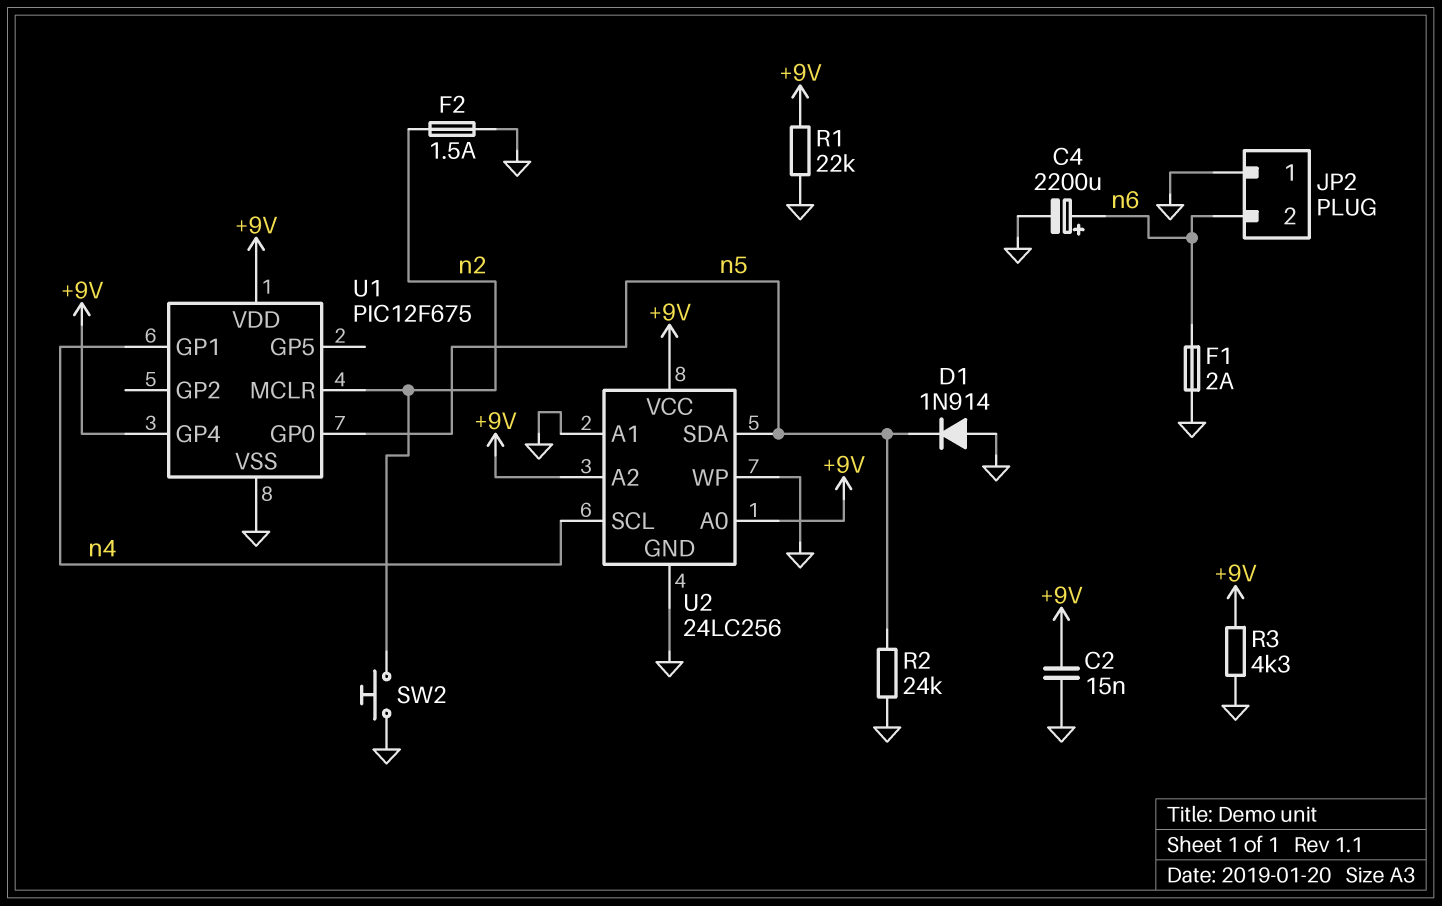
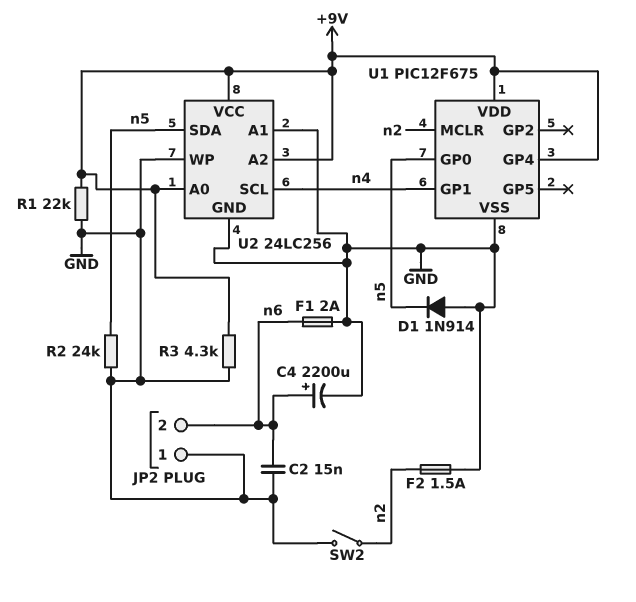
C2: 15nF (+9V, GND) -> 15nF (GND, n6)
SW2: button (GND, n2) -> switch (GND, n2)

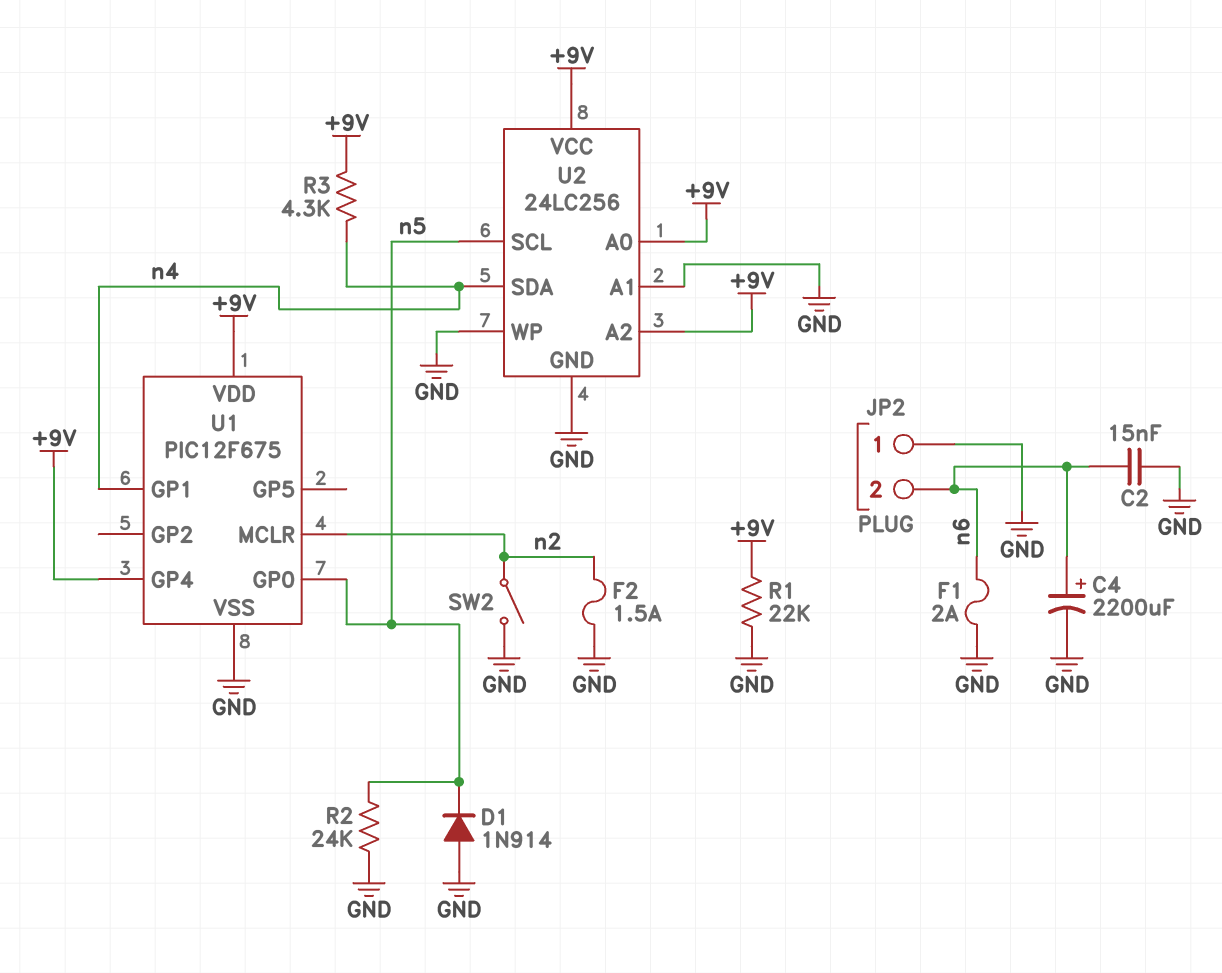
R3: 4.3k (+9V, GND) -> 4.3k (+9V, n4)
U2 pin SCL: n4 -> n5
U2 pin SDA: n5 -> n4

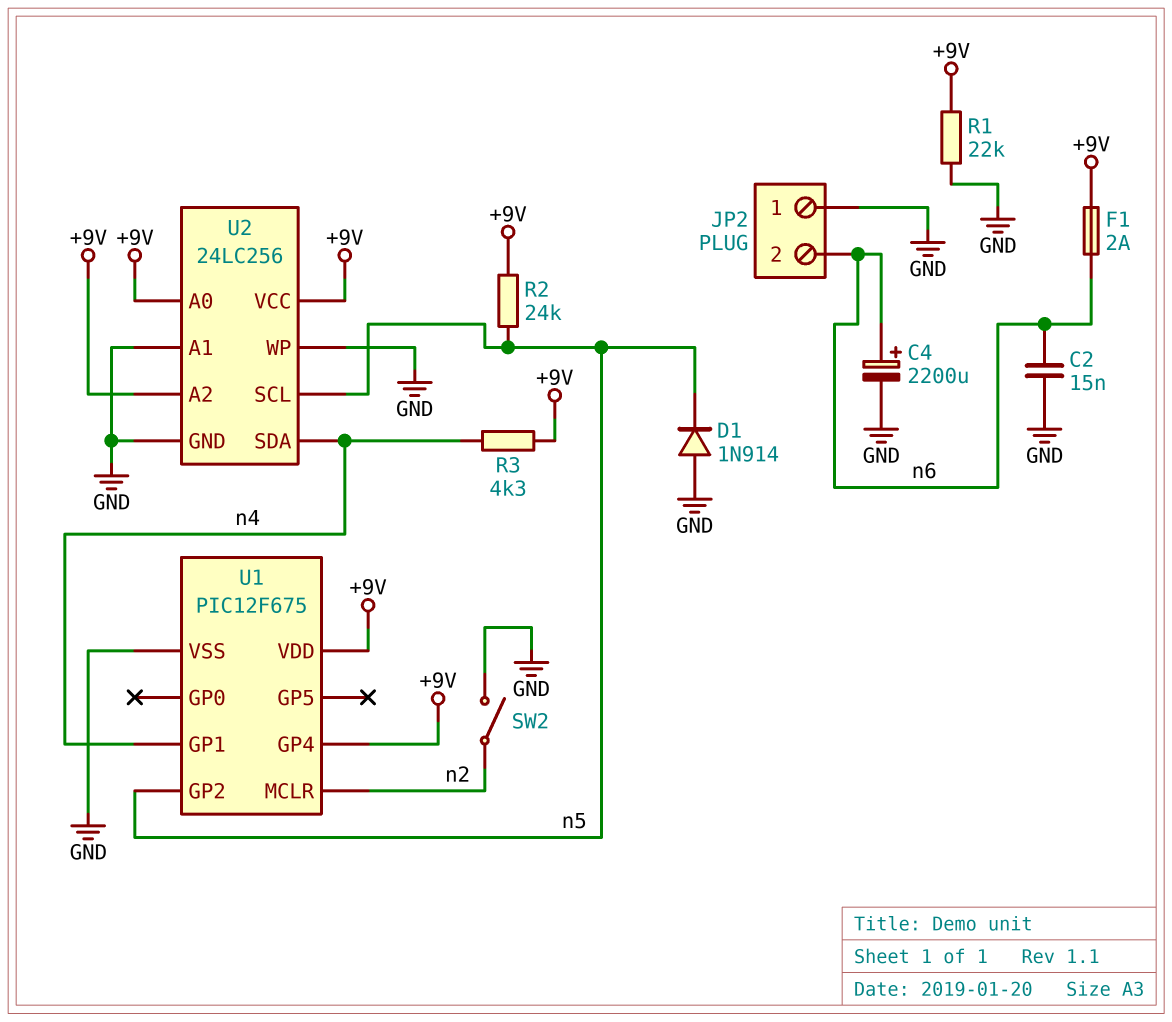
F1: 2A (GND, n6) -> 2A (+9V, n6)
F2: 1.5A (GND, n2) -> none
R2: 24k (GND, n5) -> 24k (+9V, n5)
U1 pin GP0: n5 -> none
U1 pin GP2: none -> n5

